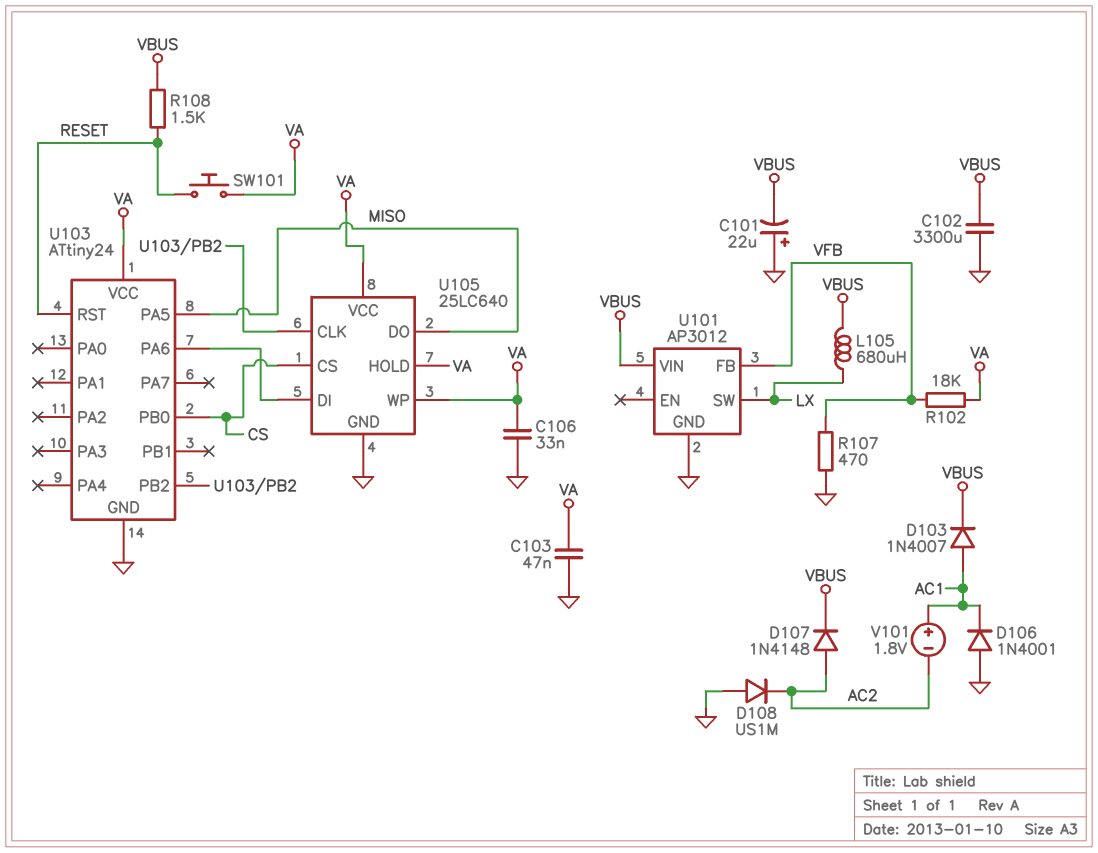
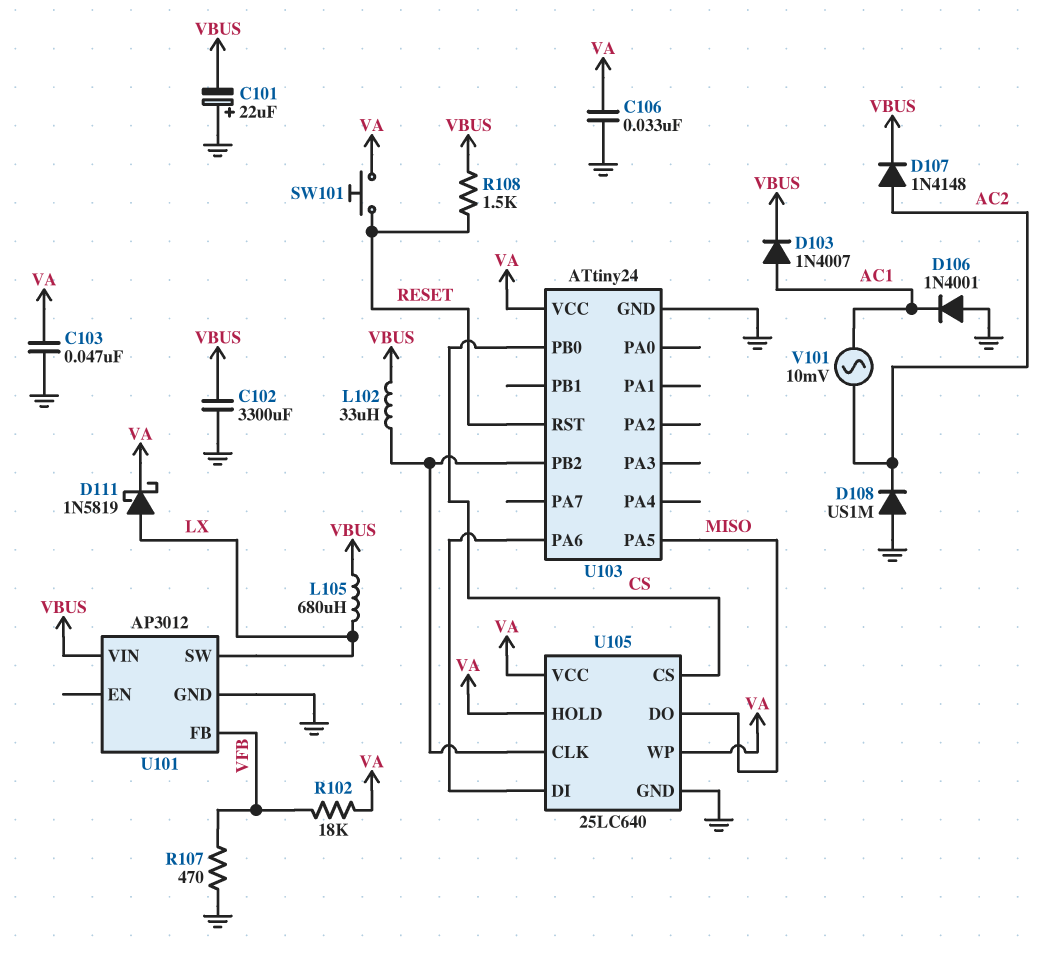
D111: none -> schottky 1N5819 (A LX, K VA)
L102: none -> 33uH (U103/PB2, VBUS)
V101: 1.8V (plus AC1, minus AC2) -> AC 10mV (AC1, AC2)

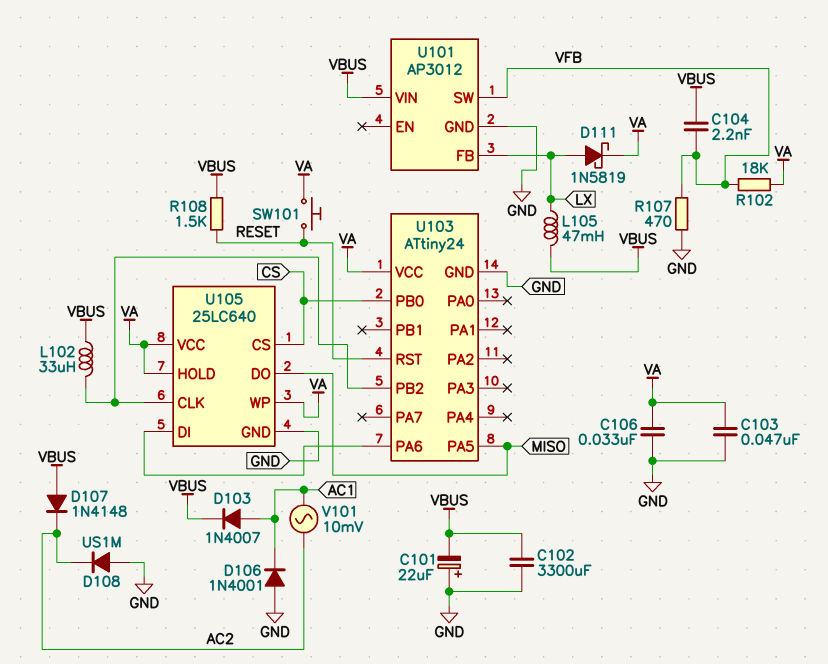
C104: none -> 2.2nF (VBUS, VFB)
D107: diode 1N4148 (A AC2, K VBUS) -> diode 1N4148 (A VBUS, K AC2)
L105: 680uH (LX, VBUS) -> 47mH (LX, VBUS)
U101 pin FB: VFB -> LX
U101 pin SW: LX -> VFB

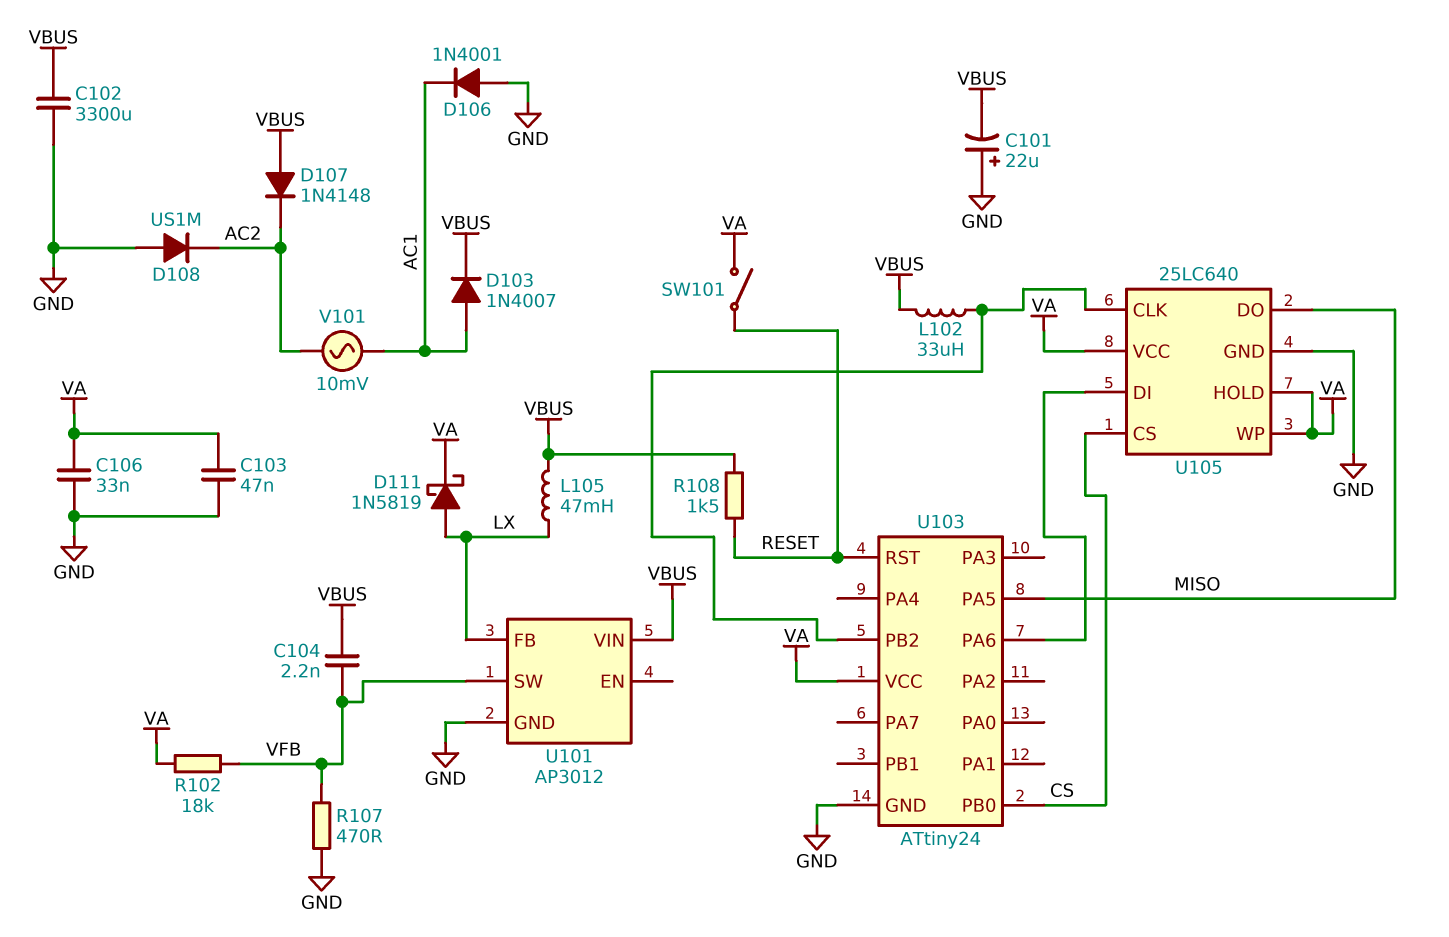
SW101: button (RESET, VA) -> switch (RESET, VA)

